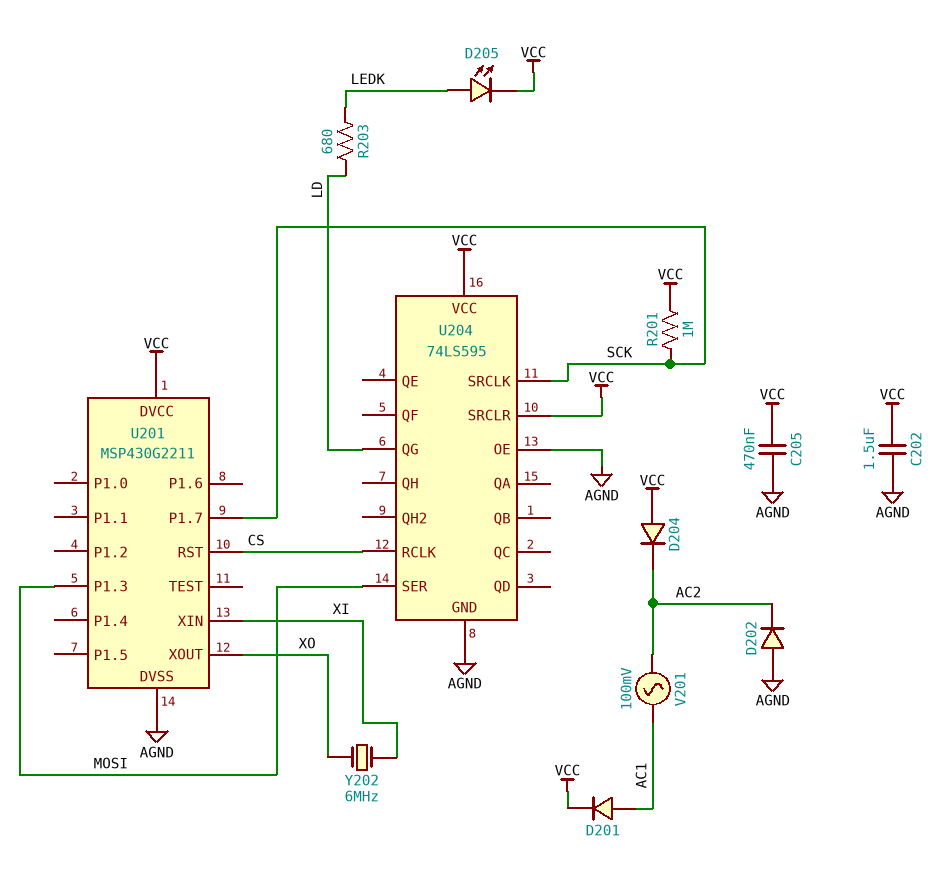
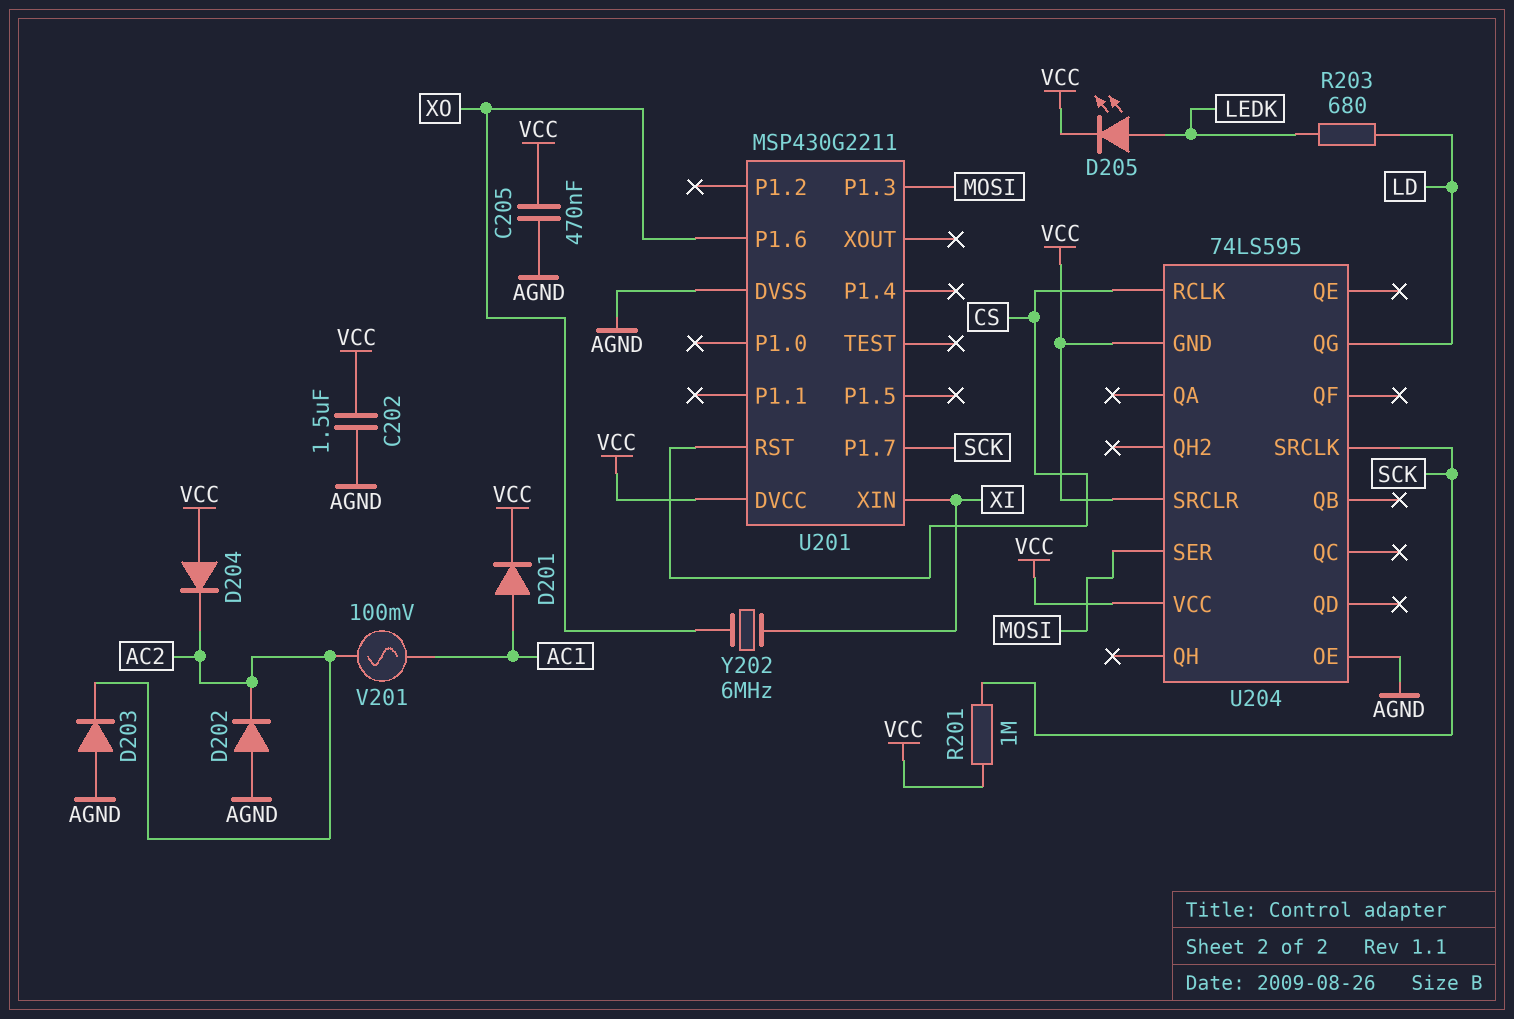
D203: none -> diode (A AGND, K AC2)
U201 pin P1.6: none -> XO
U201 pin XOUT: XO -> none
U204 pin GND: AGND -> VCC

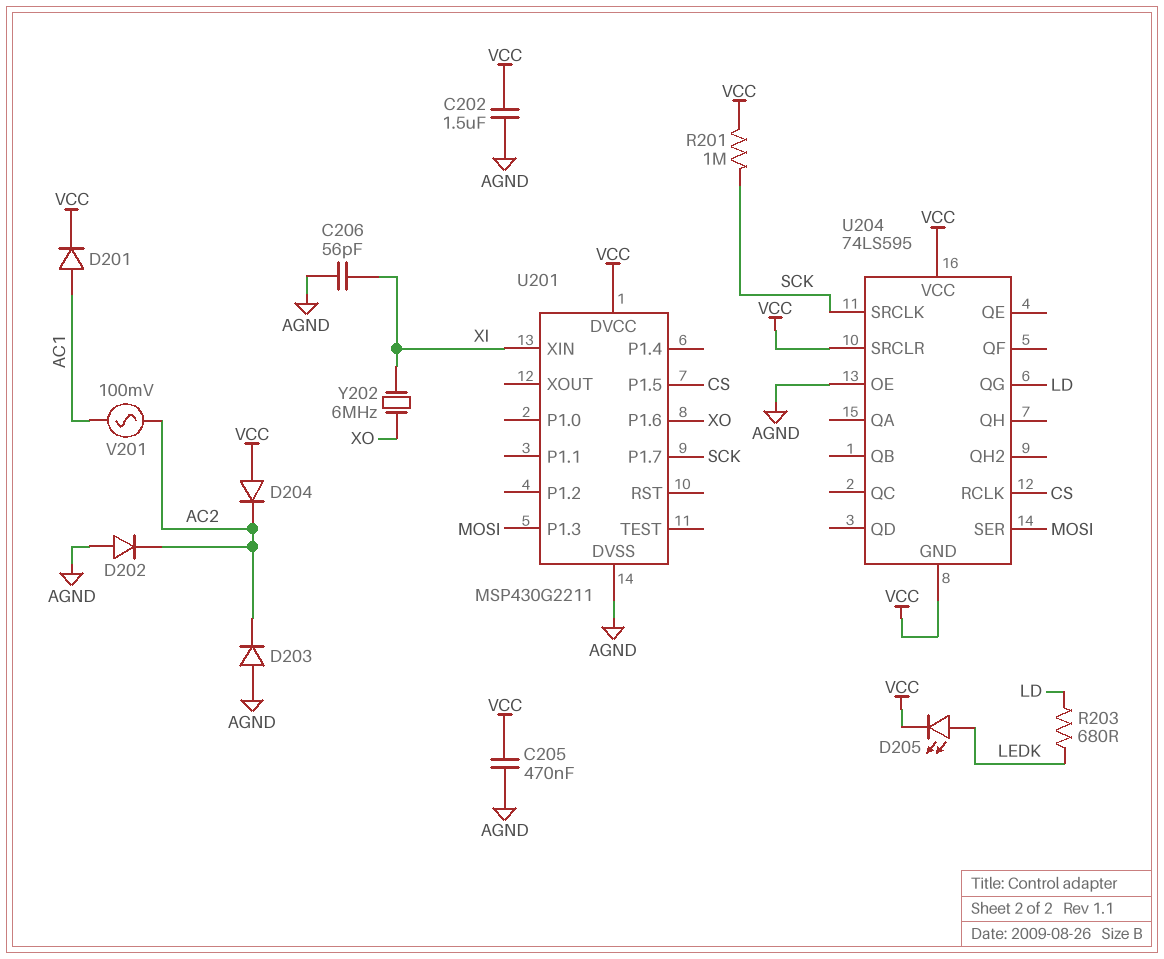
C206: none -> 56pF (AGND, XI)
U201 pin P1.5: none -> CS
U201 pin RST: CS -> none

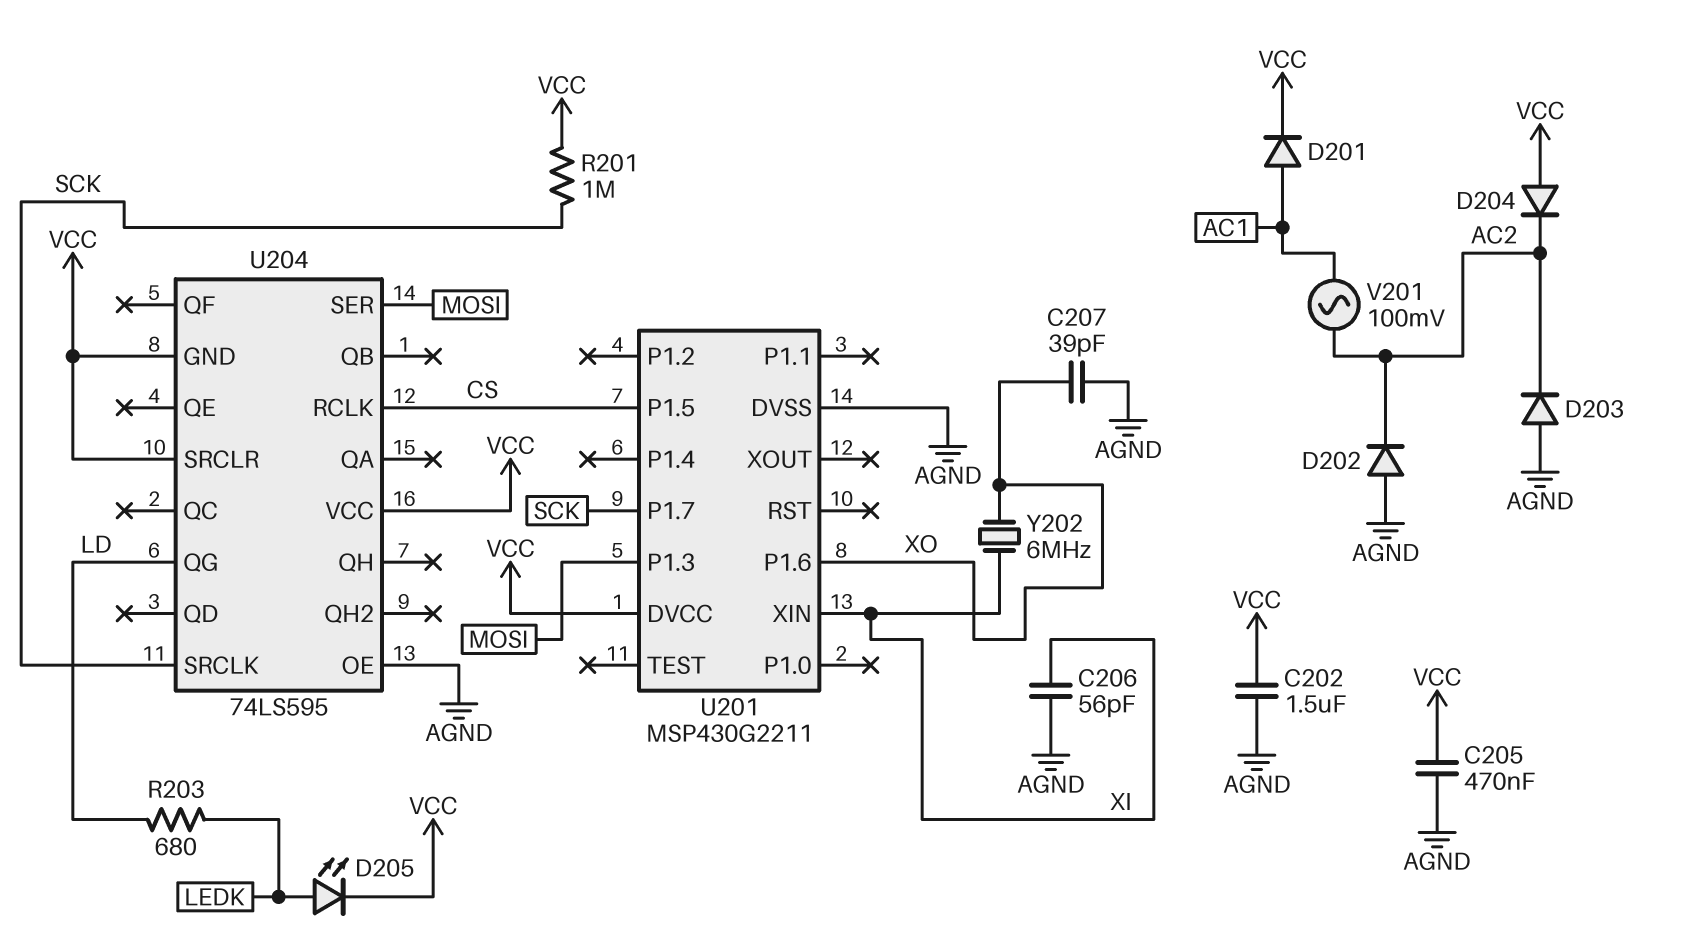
C207: none -> 39pF (AGND, XO)

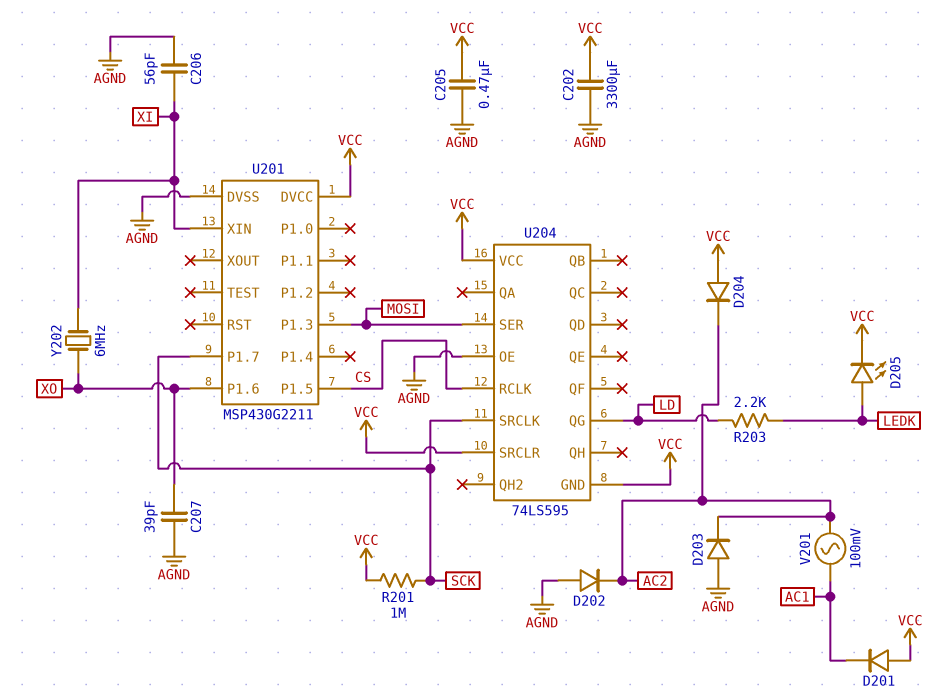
C202: 1.5uF (AGND, VCC) -> 3300uF (AGND, VCC)
D201: diode (A AC1, K VCC) -> diode (A VCC, K AC1)
R203: 680 (LD, LEDK) -> 2.2k (LD, LEDK)

